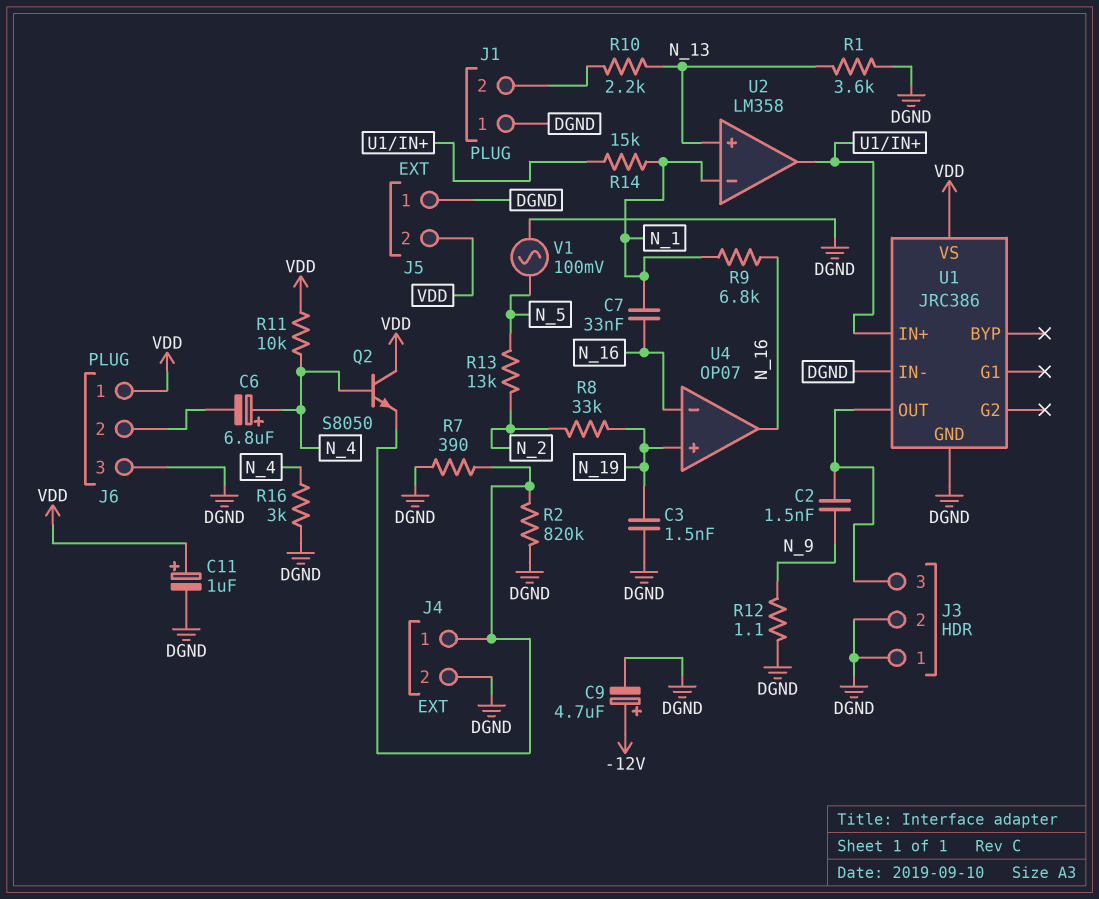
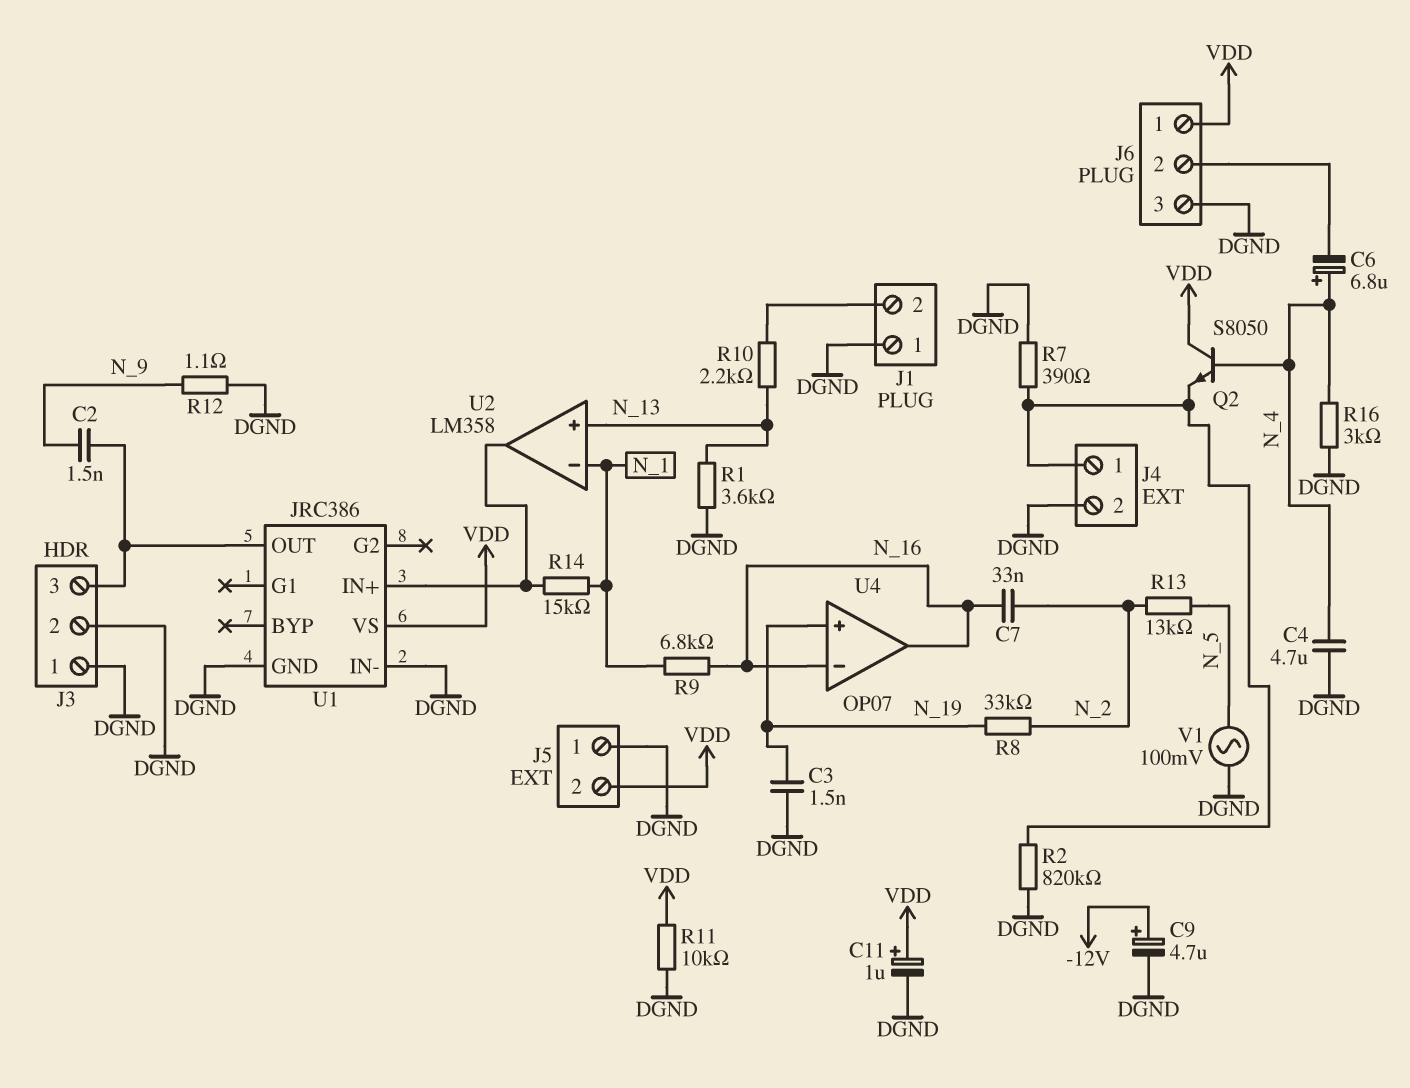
C4: none -> 4.7uF (DGND, N_4)
C7: 33nF (N_1, N_16) -> 33nF (N_2, N_16)
R11: 10k (N_4, VDD) -> 10k (DGND, VDD)

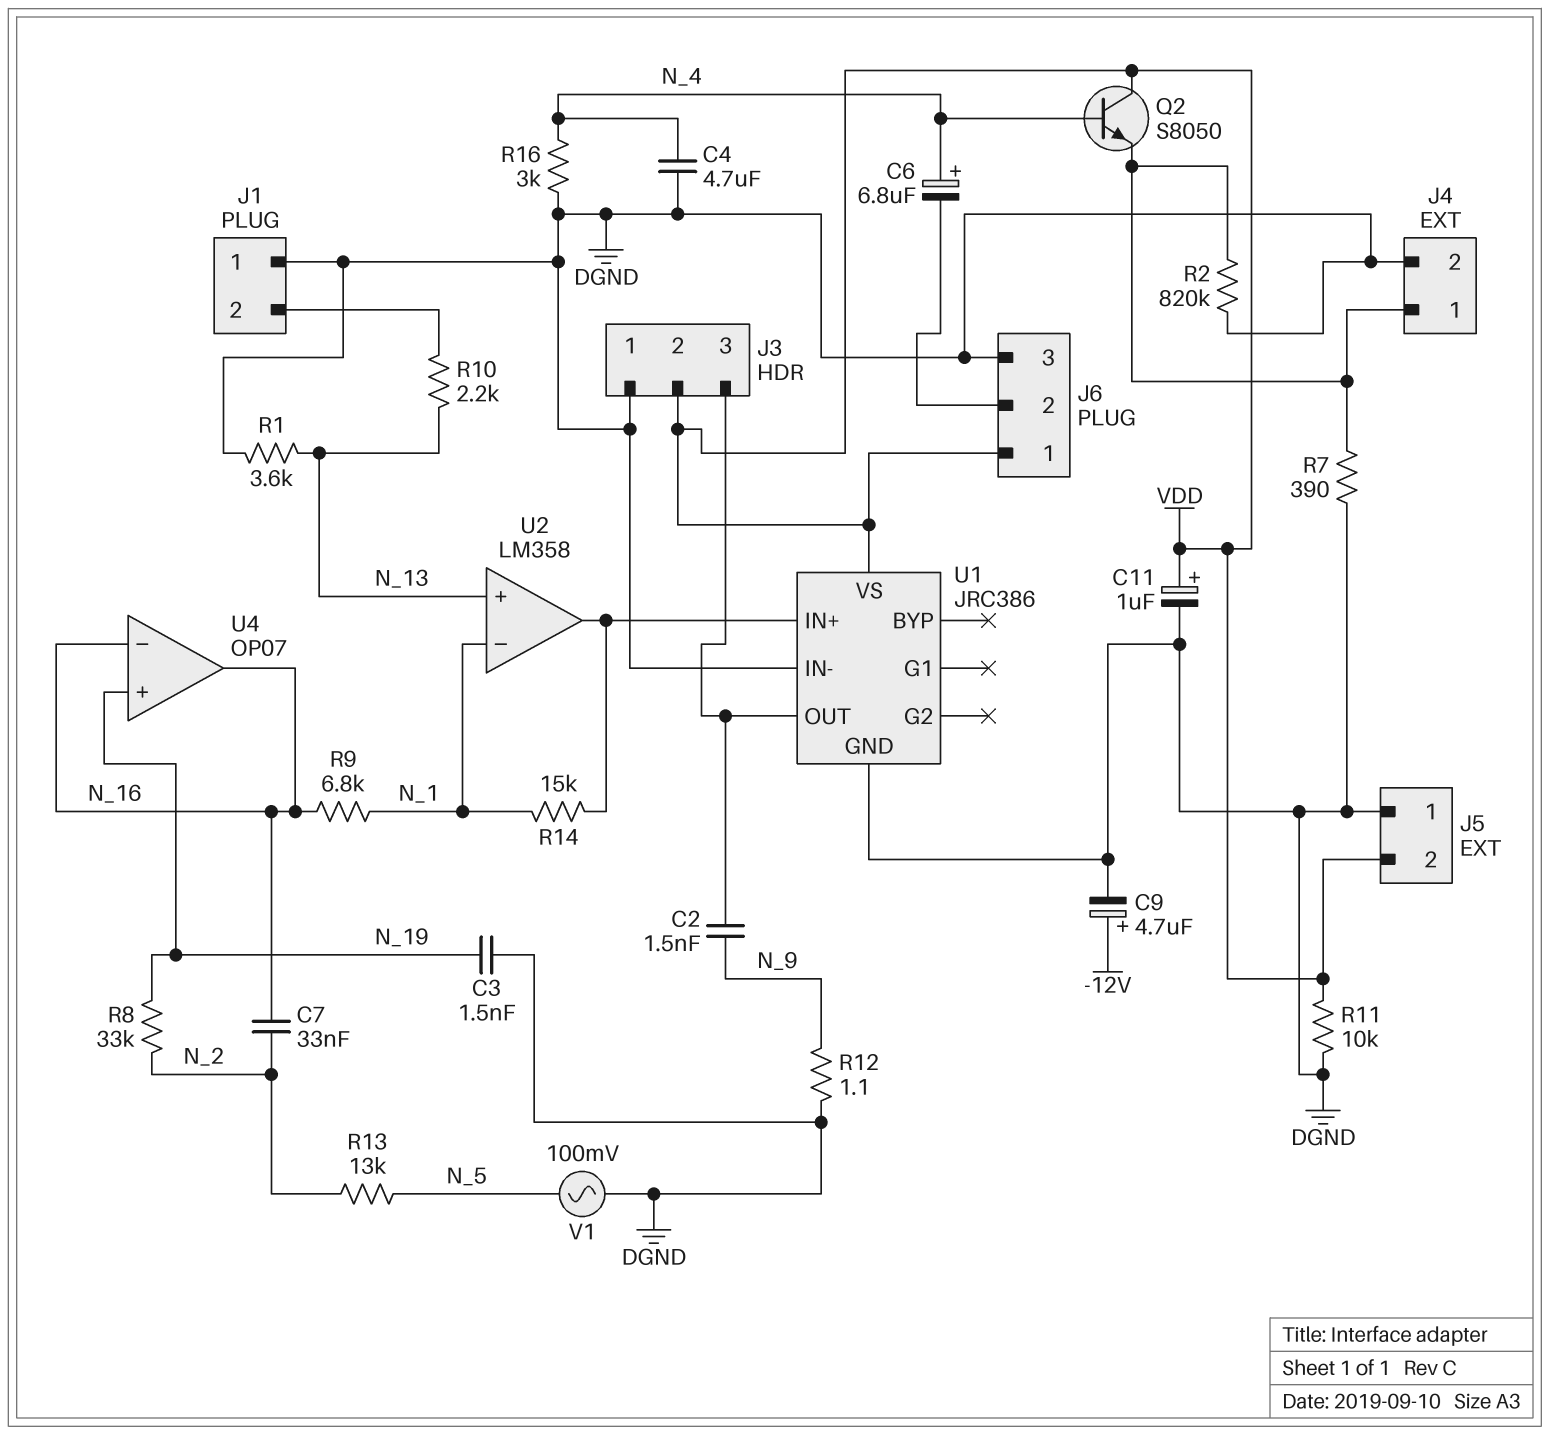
J3 pin 2: DGND -> VDD

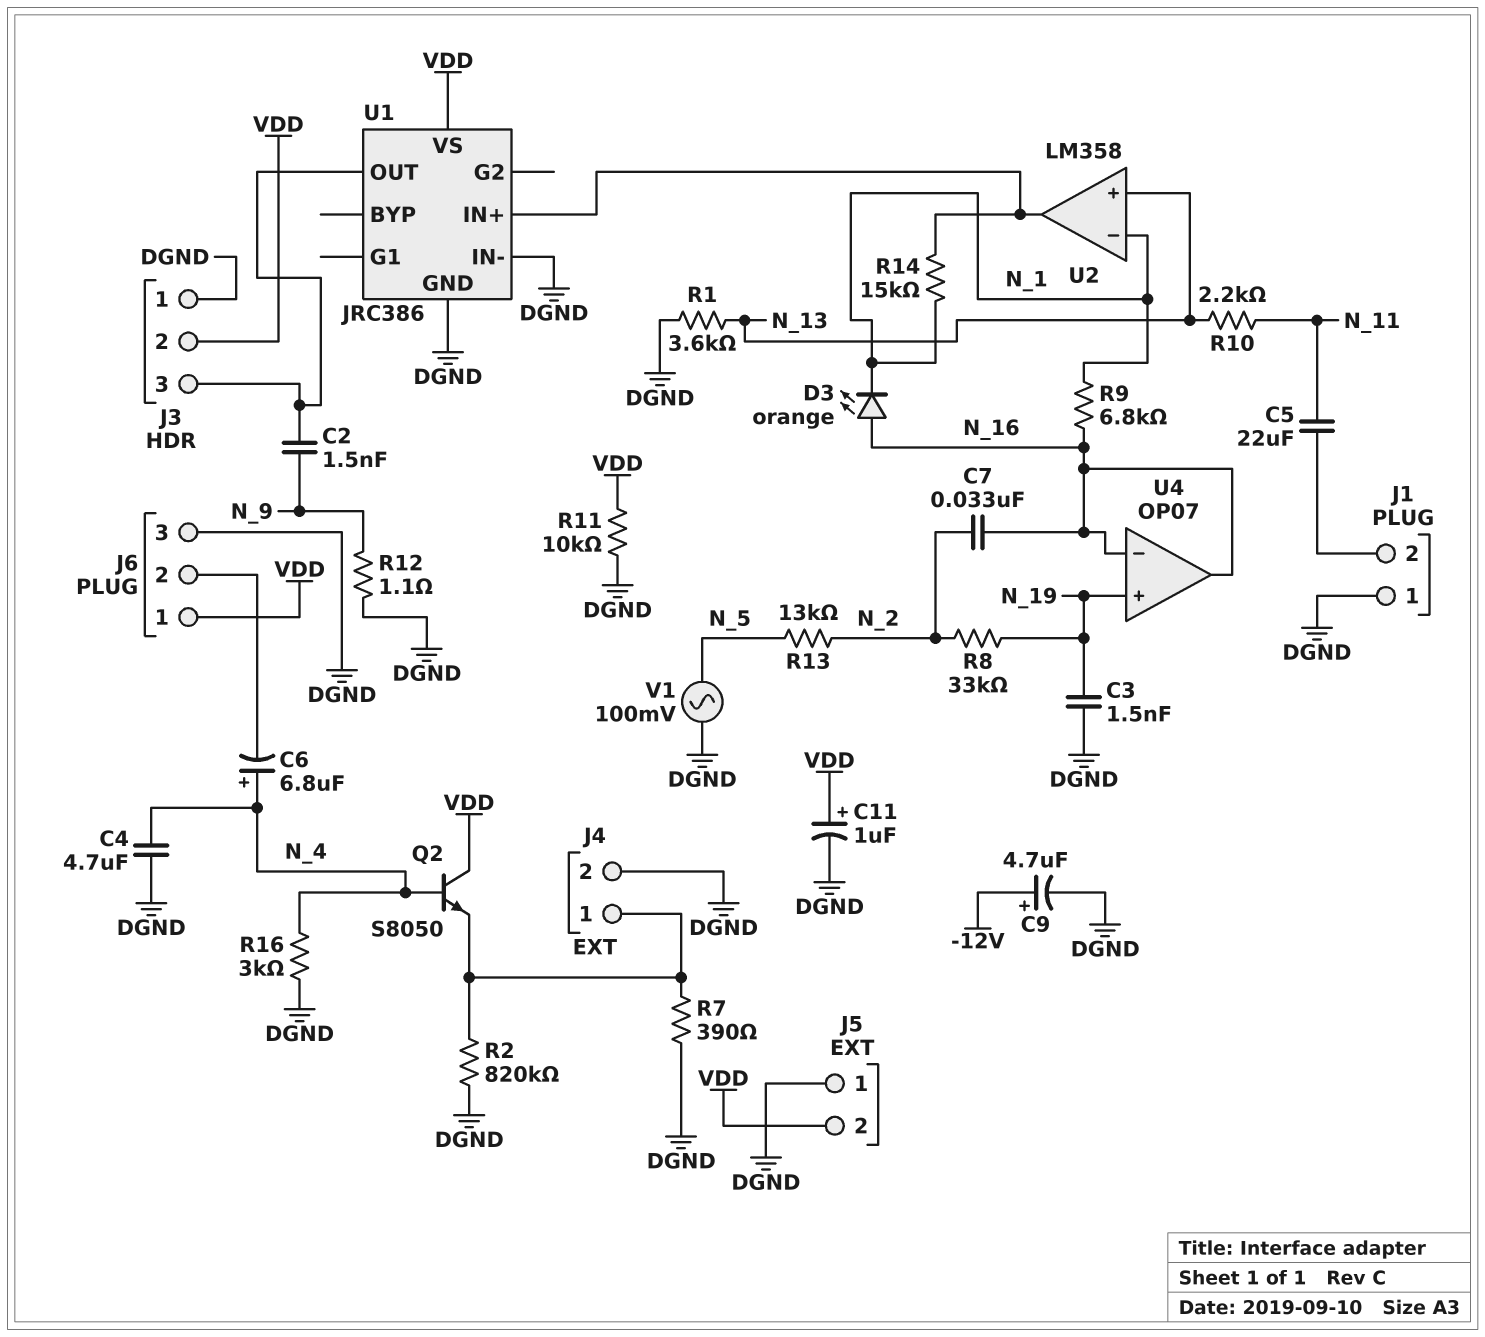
C5: none -> 22uF (J1/2, N_11)
D3: none -> LED orange (A N_16, K N_1)
R10: 2.2k (J1/2, N_13) -> 2.2k (N_11, N_13)

